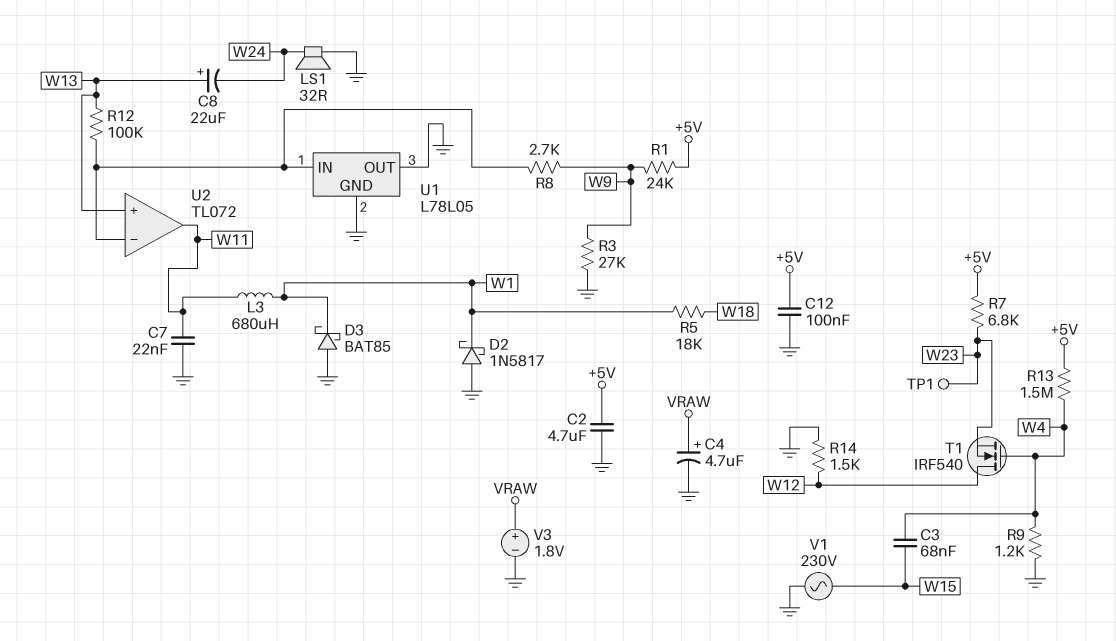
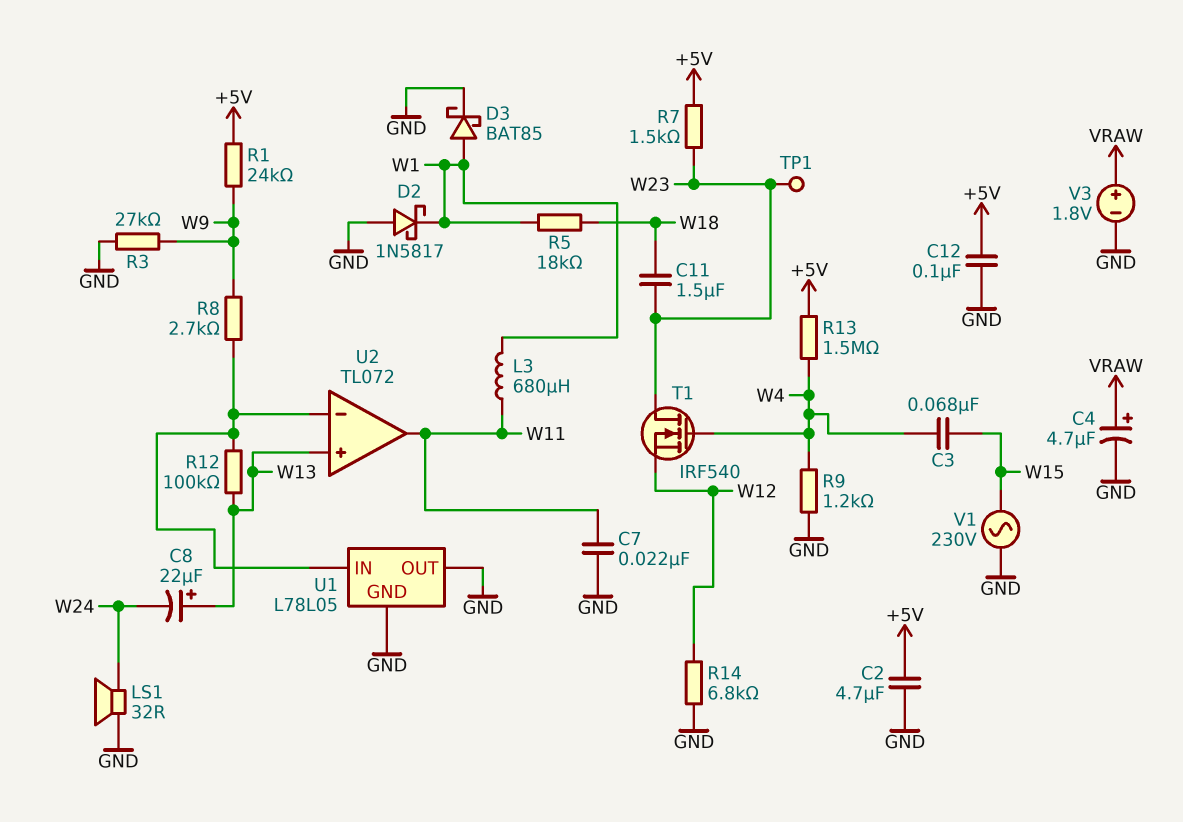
C11: none -> 1.5uF (W18, W23)
D3: schottky BAT85 (A GND, K W1) -> schottky BAT85 (A W1, K GND)
R7: 6.8k (+5V, W23) -> 1.5k (+5V, W23)
R14: 1.5k (GND, W12) -> 6.8k (GND, W12)
T1: NMOS IRF540 (G W4, D W12, S W23) -> NMOS IRF540 (G W4, D W23, S W12)

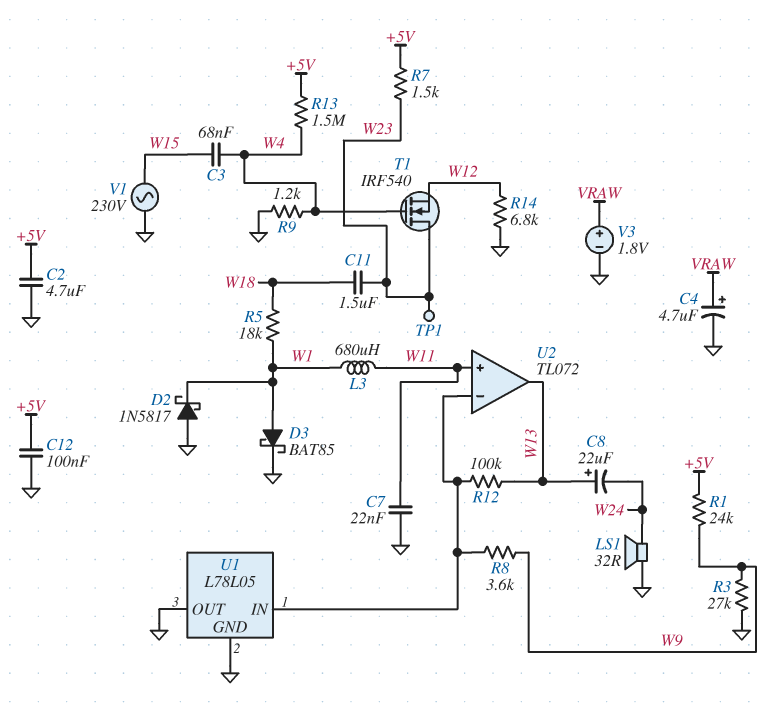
R8: 2.7k (U1/IN, W9) -> 3.6k (U1/IN, W9)
U2 pin in+: W13 -> W11
U2 pin out: W11 -> W13

